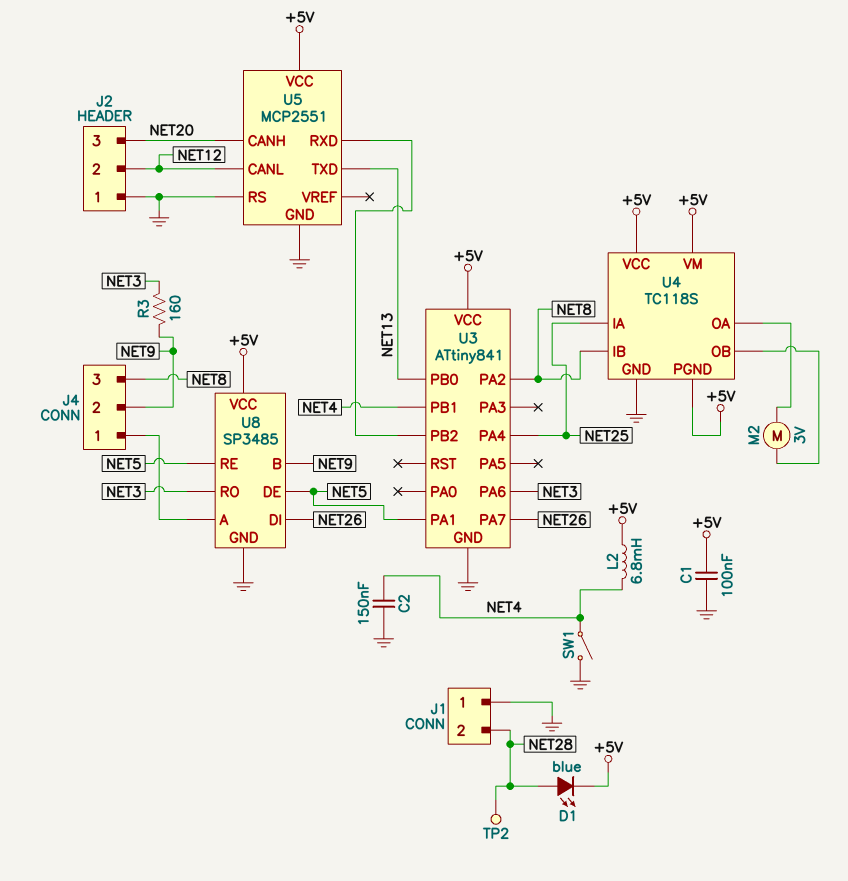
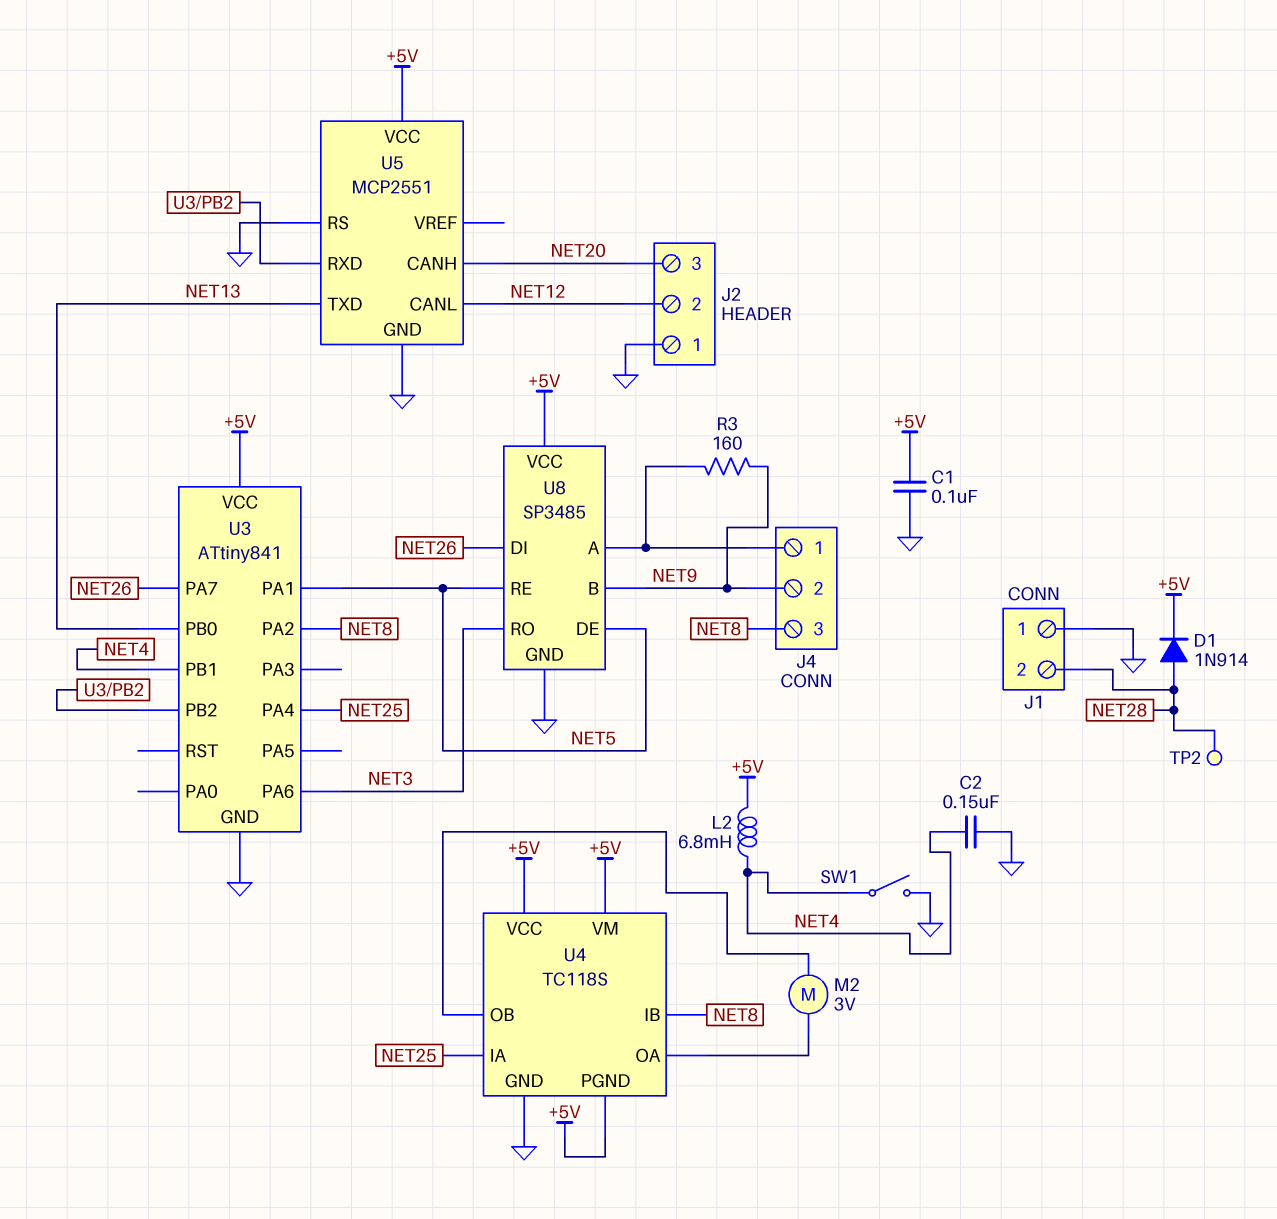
D1: LED blue (A NET28, K +5V) -> diode 1N914 (A NET28, K +5V)
R3: 160 (NET3, NET9) -> 160 (J4/1, NET9)

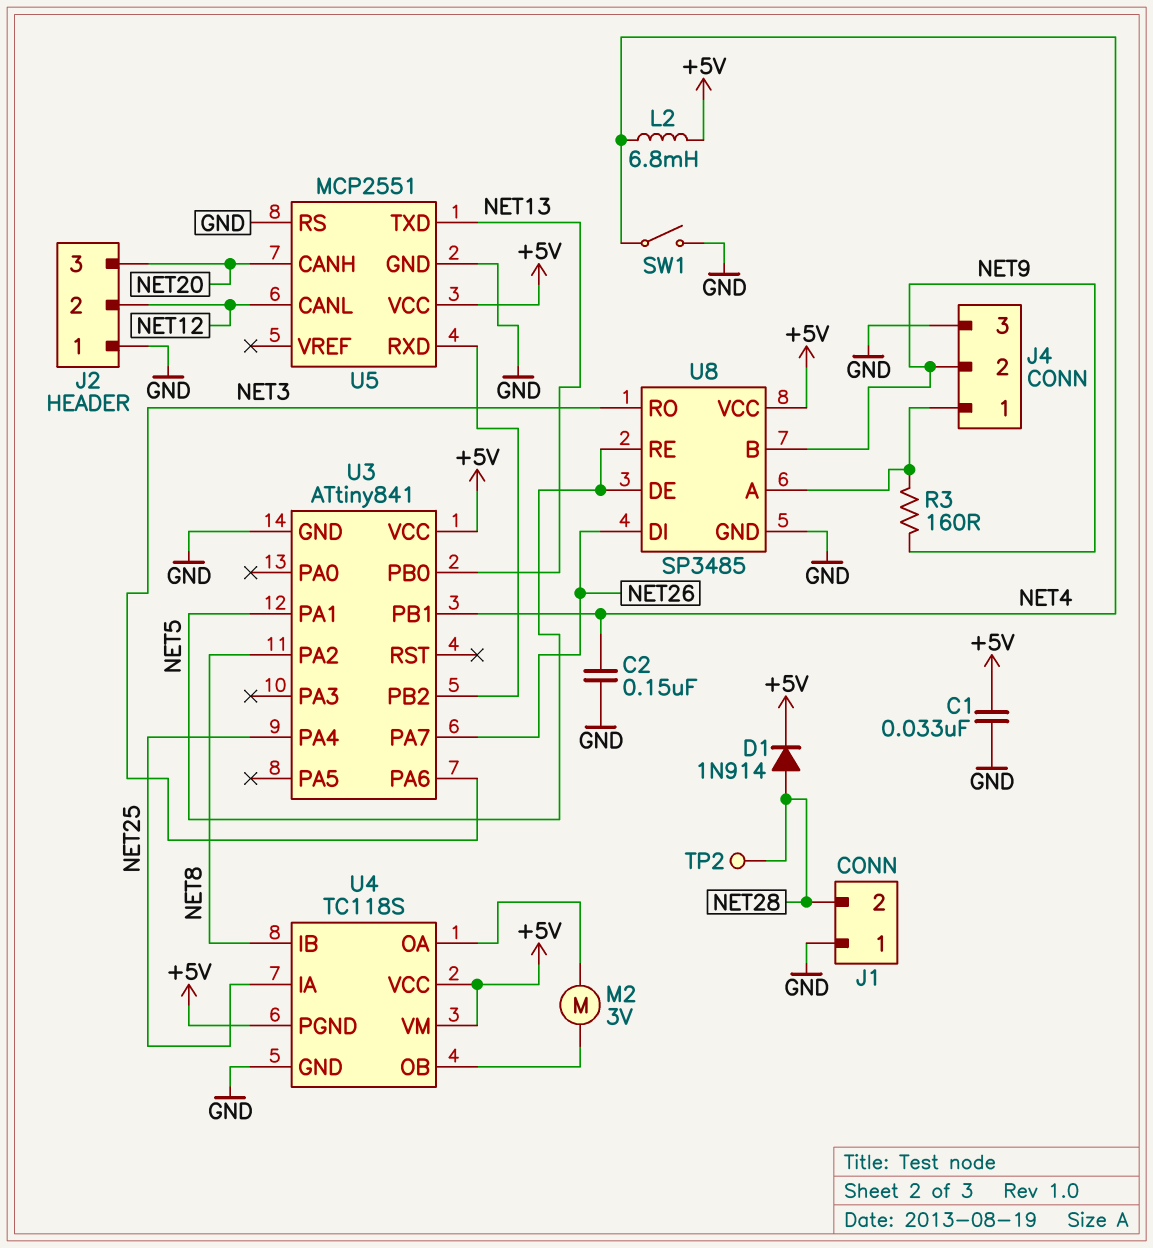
C1: 100nF (+5V, GND) -> 33nF (+5V, GND)
J4 pin 3: NET8 -> GND

